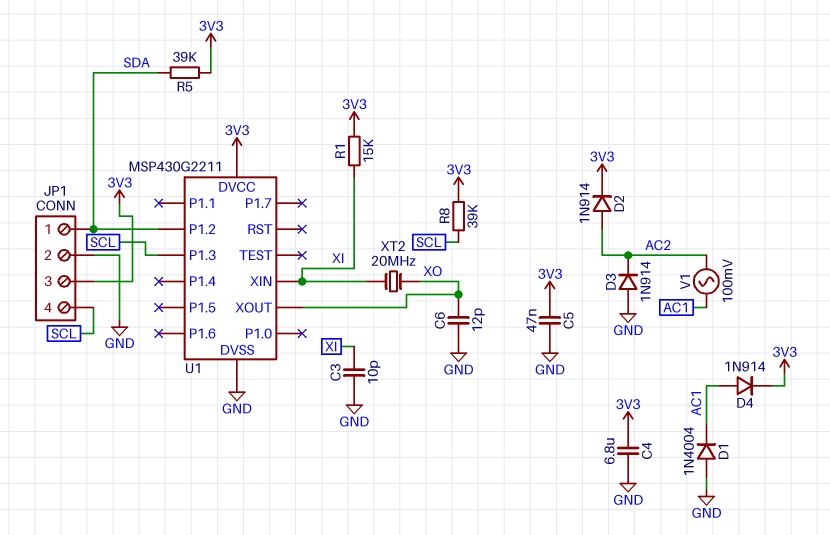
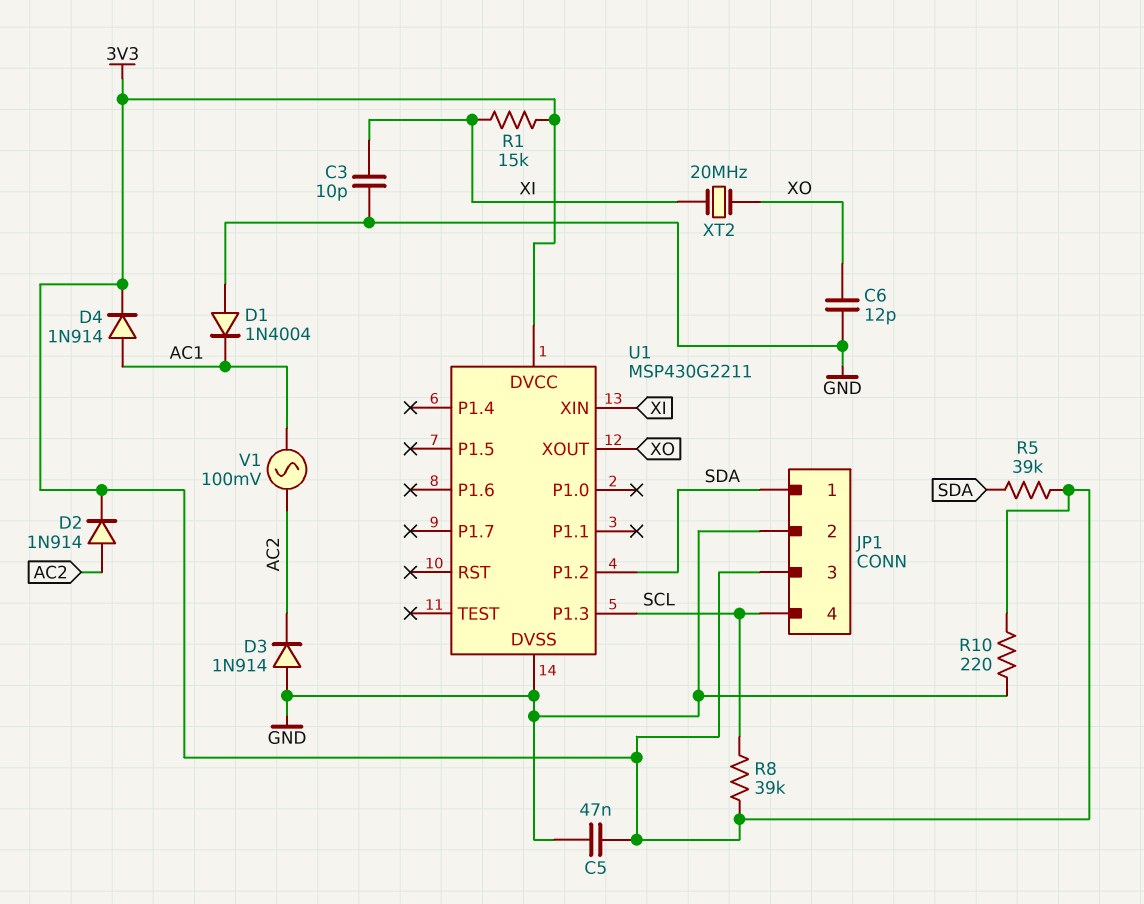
C4: 6.8uF (3V3, GND) -> none
R10: none -> 220 (3V3, GND)

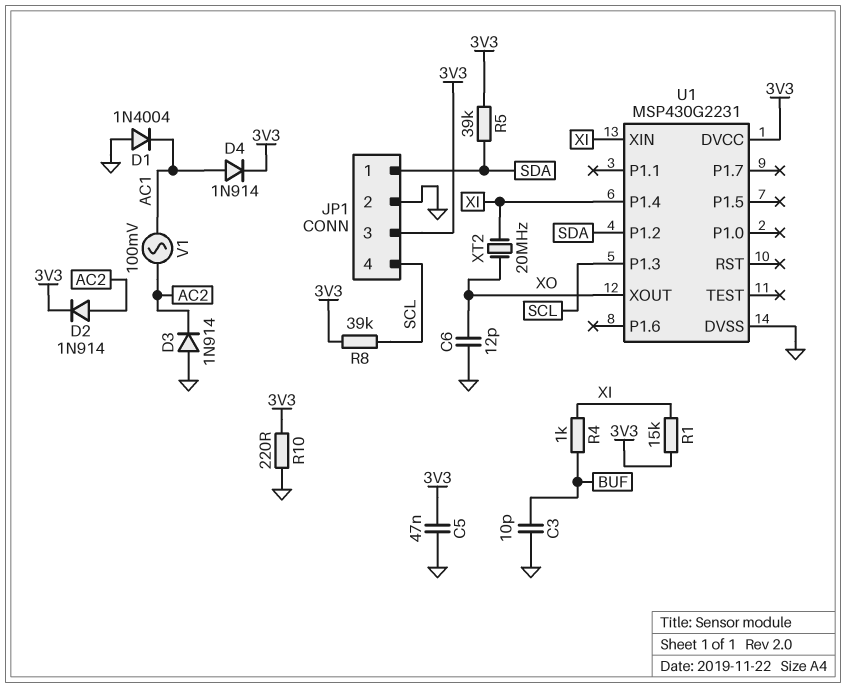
C3: 10pF (GND, XI) -> 10pF (BUF, GND)
R4: none -> 1k (BUF, XI)
U1: MSP430G2211 -> MSP430G2231
U1 pin P1.4: none -> XI

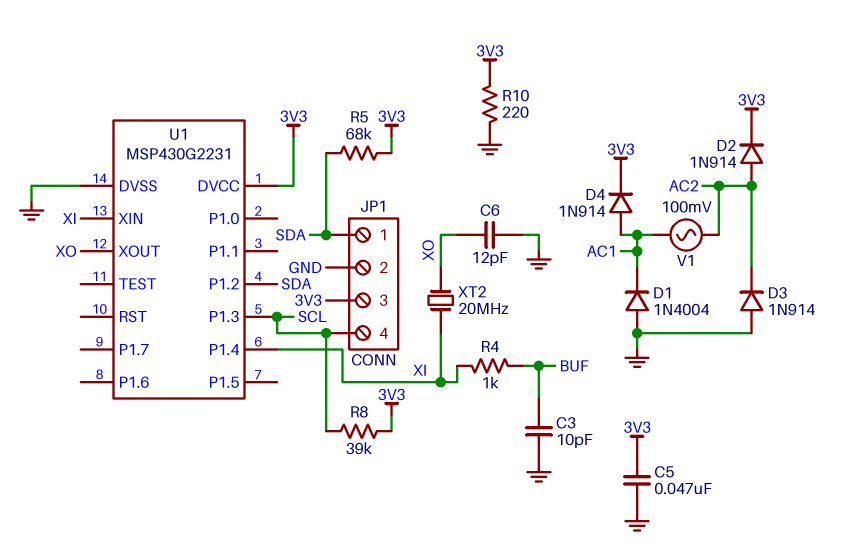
R1: 15k (3V3, XI) -> none
R5: 39k (3V3, SDA) -> 68k (3V3, SDA)

